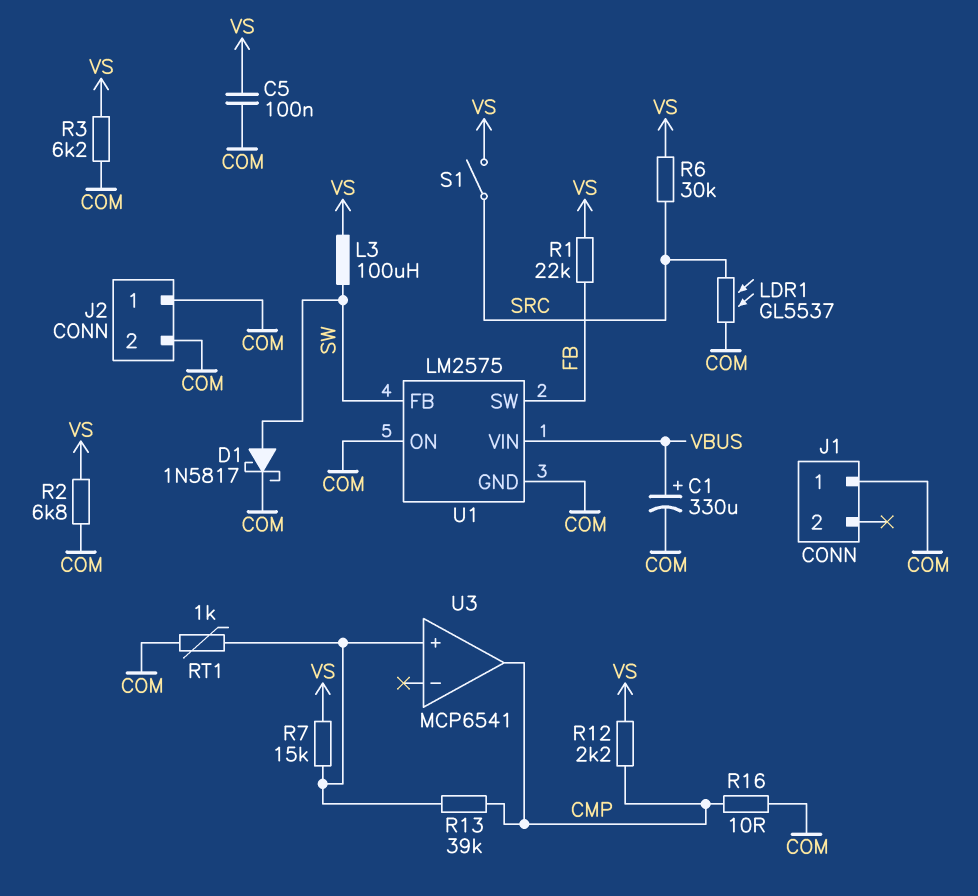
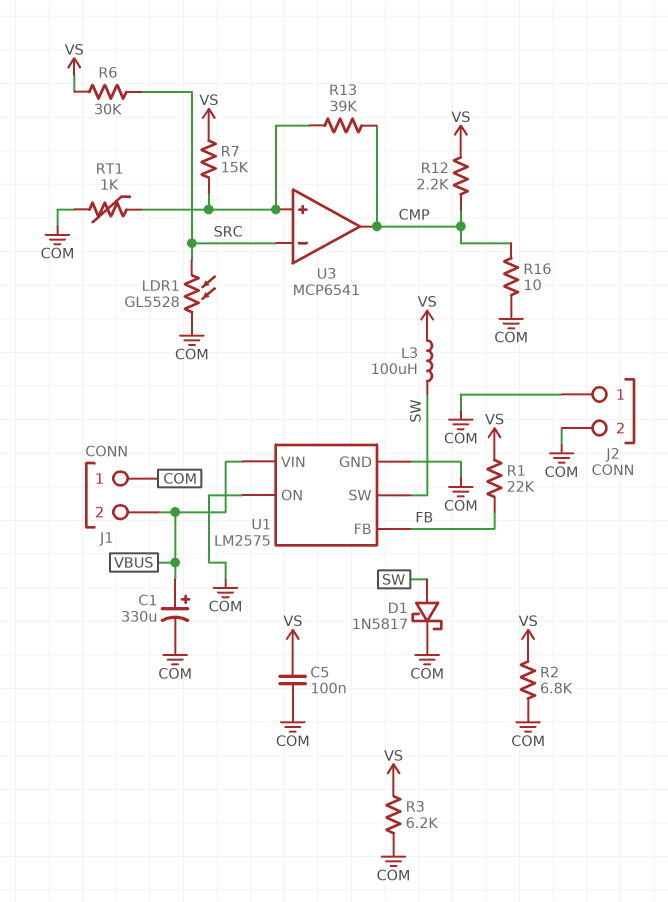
J1 pin 2: none -> VBUS
LDR1: GL5537 (COM, SRC) -> GL5528 (COM, SRC)
S1: switch (SRC, VS) -> none
U1 pin FB: SW -> FB
U1 pin SW: FB -> SW
U3 pin in-: none -> SRC

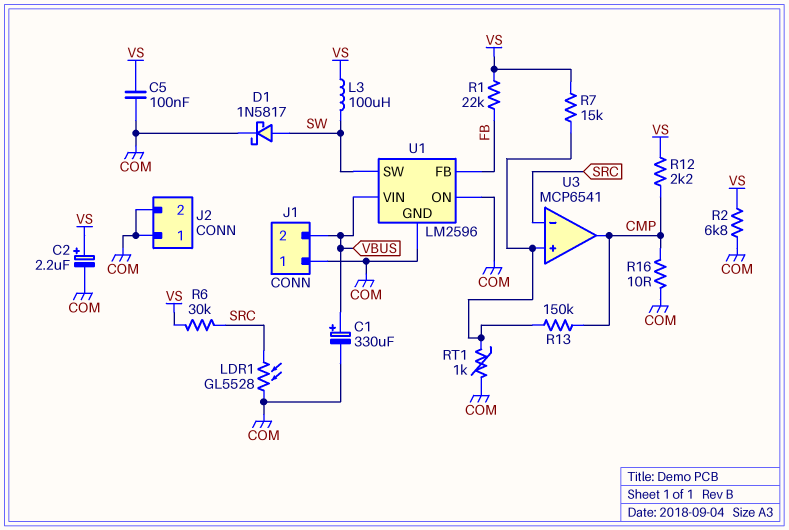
C2: none -> 2.2uF (plus VS, minus COM)
R3: 6.2k (COM, VS) -> none
R13: 39k (CMP, U3/in+) -> 150k (CMP, U3/in+)
U1: LM2575 -> LM2596

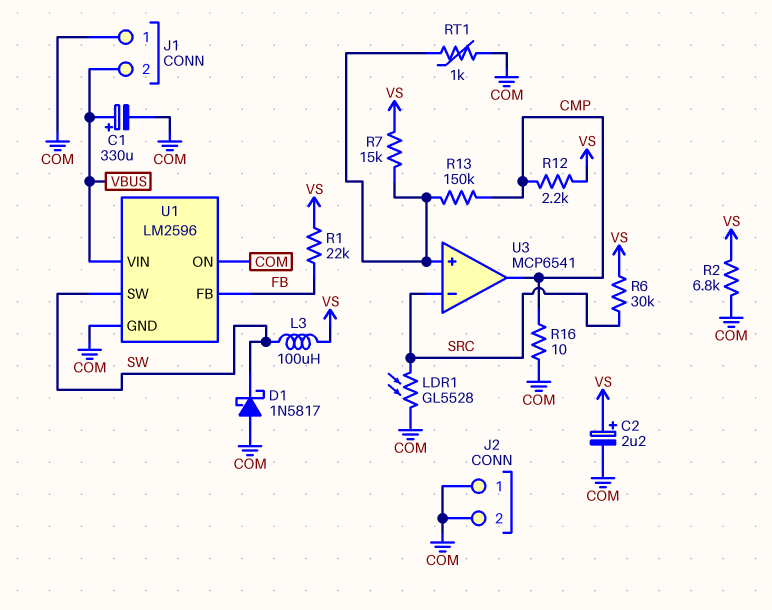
C5: 100nF (COM, VS) -> none
D1: schottky 1N5817 (A SW, K COM) -> schottky 1N5817 (A COM, K SW)

